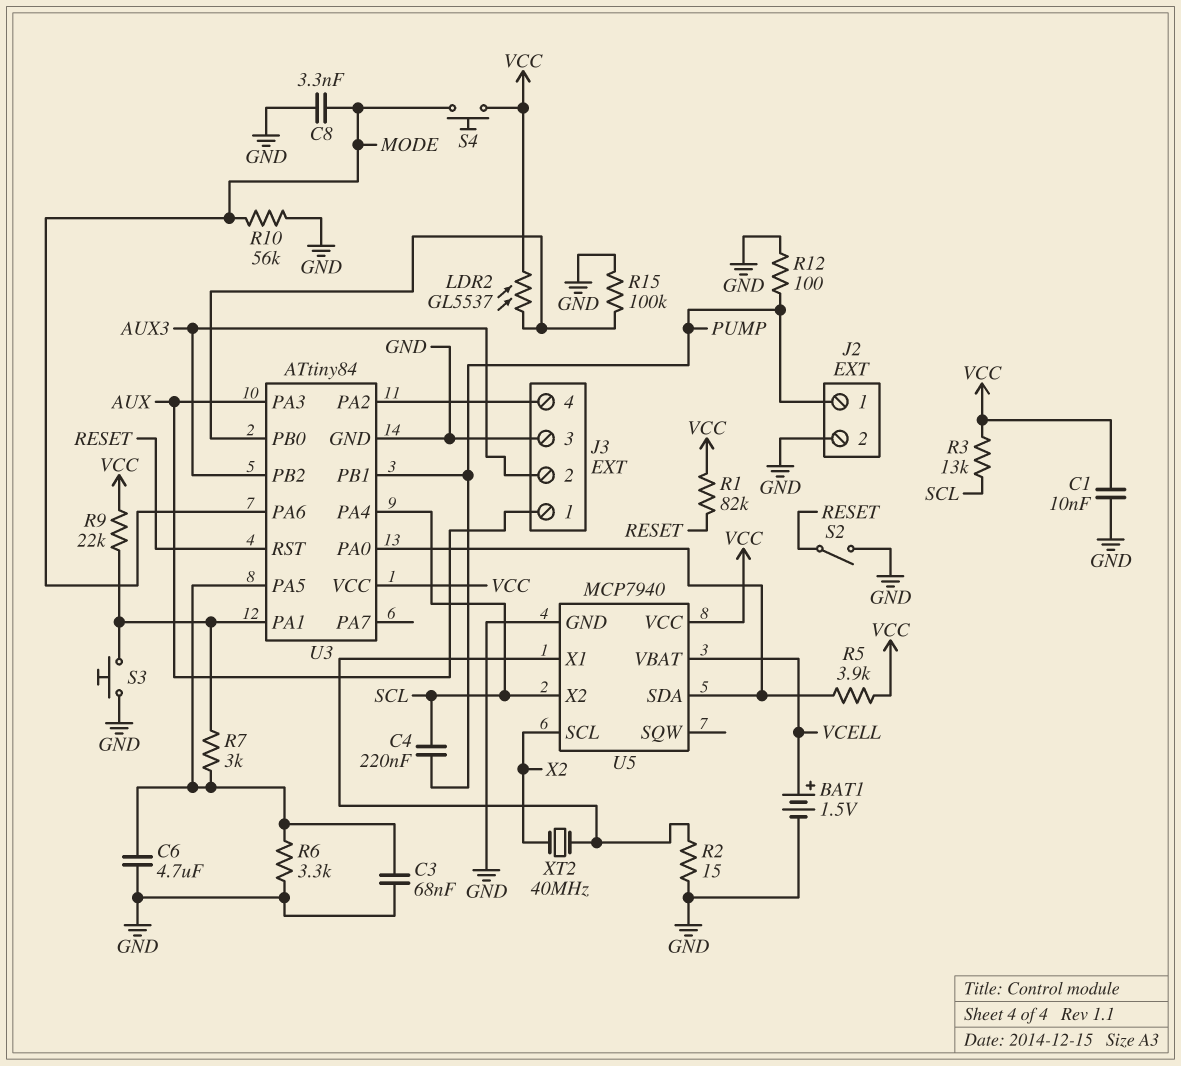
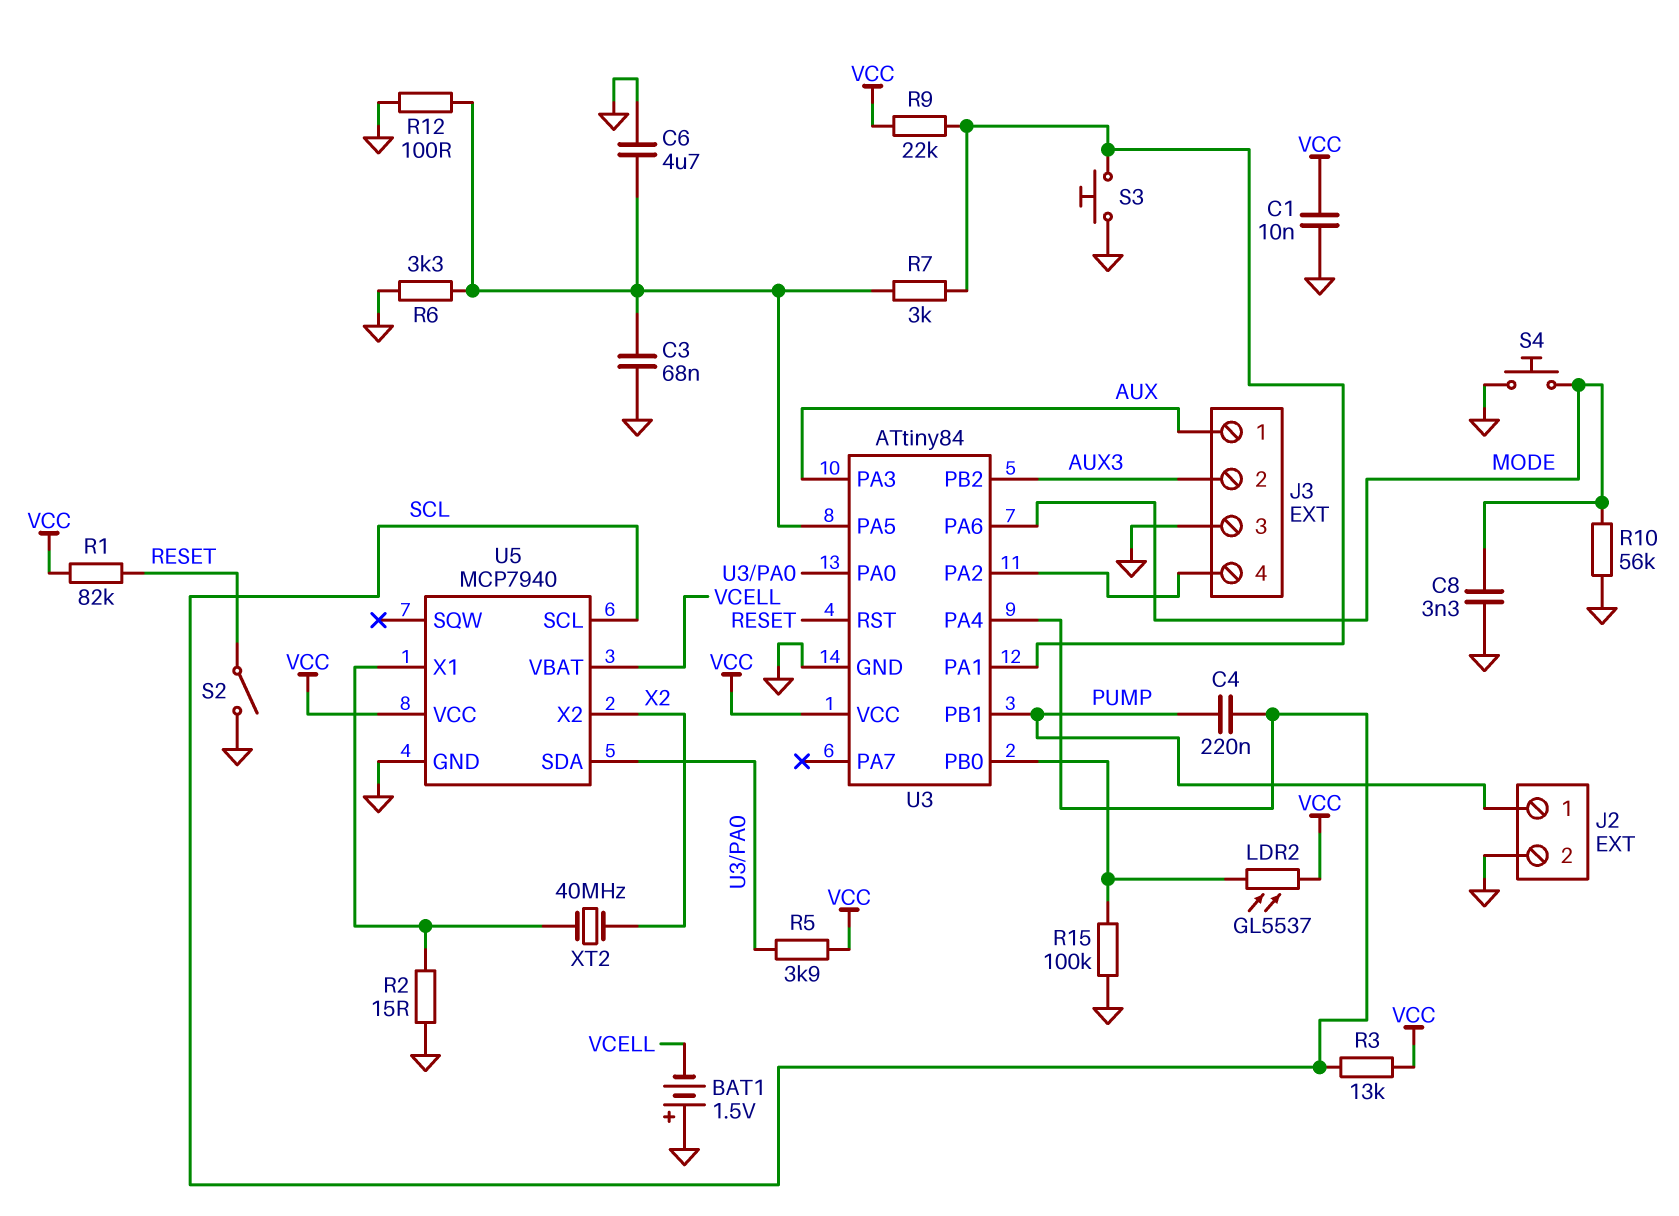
BAT1: 1.5V (plus VCELL, minus GND) -> 1.5V (plus GND, minus VCELL)
R12: 100 (GND, PUMP) -> 100 (GND, U3/PA5)
S4: button (MODE, VCC) -> button (GND, MODE)
U5 pin SCL: X2 -> SCL
U5 pin X2: SCL -> X2

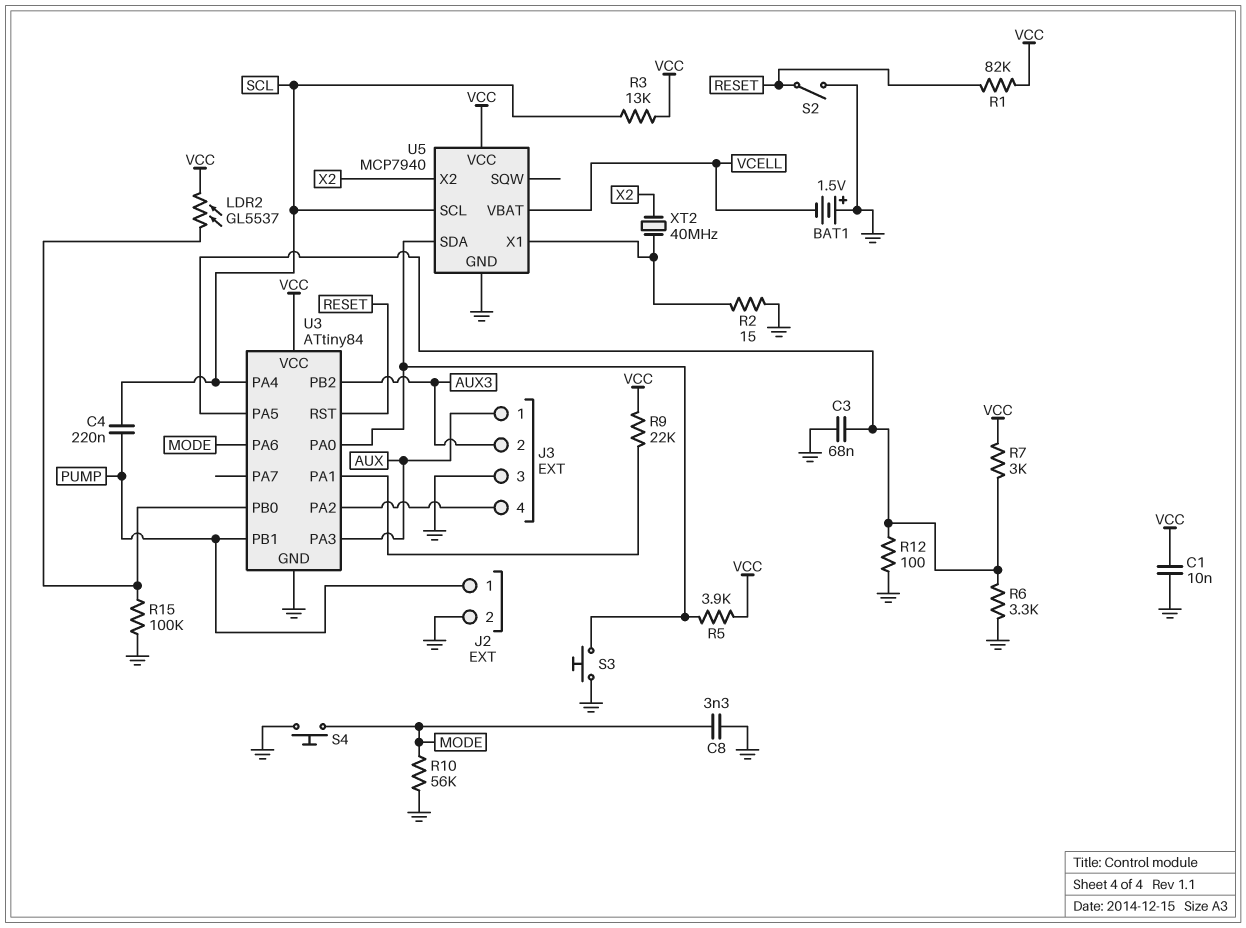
C6: 4.7uF (GND, U3/PA5) -> none
R7: 3k (U3/PA1, U3/PA5) -> 3k (U3/PA5, VCC)
S3: button (GND, U3/PA1) -> button (GND, U3/PA0)

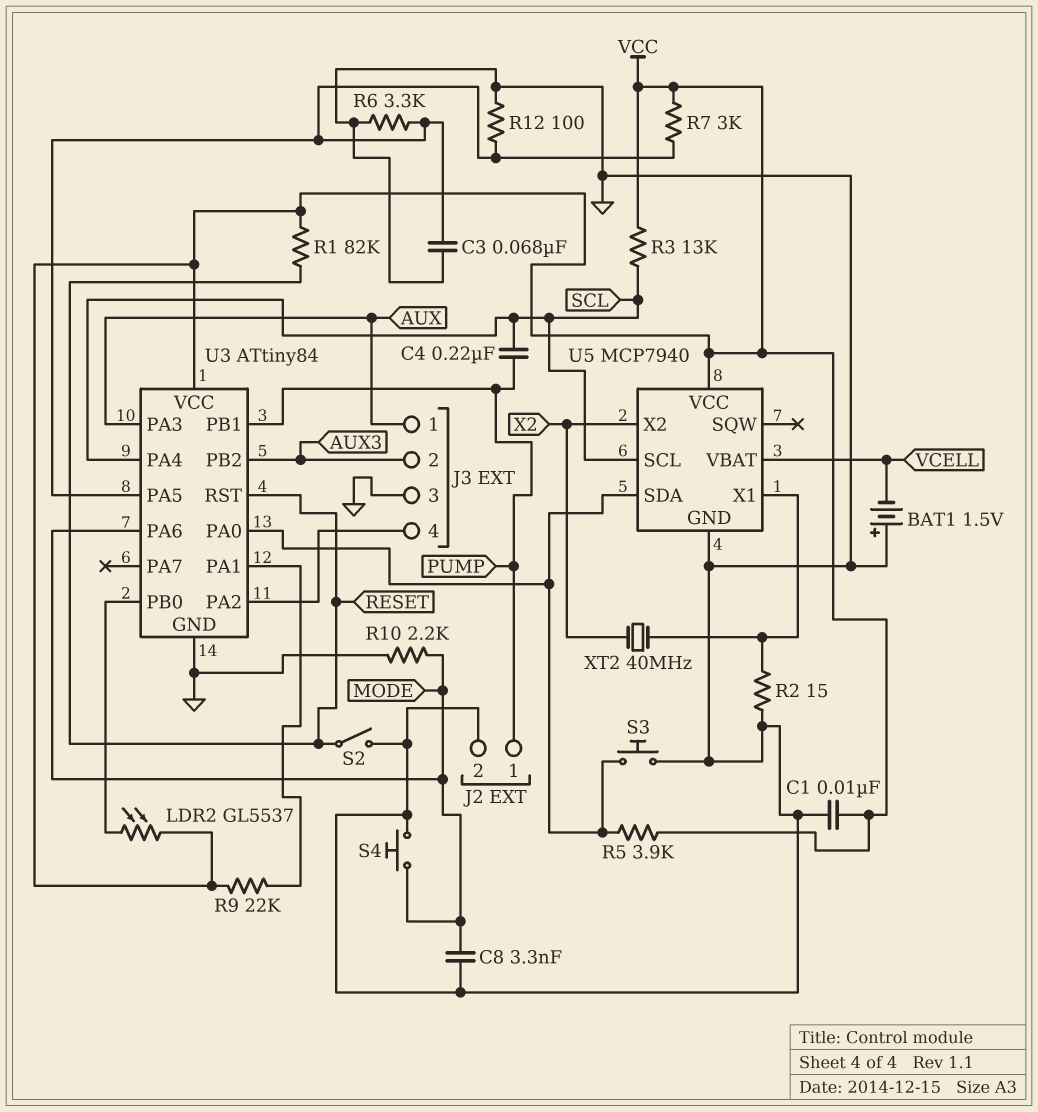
R10: 56k (GND, MODE) -> 2.2k (GND, MODE)
R15: 100k (GND, U3/PB0) -> none

